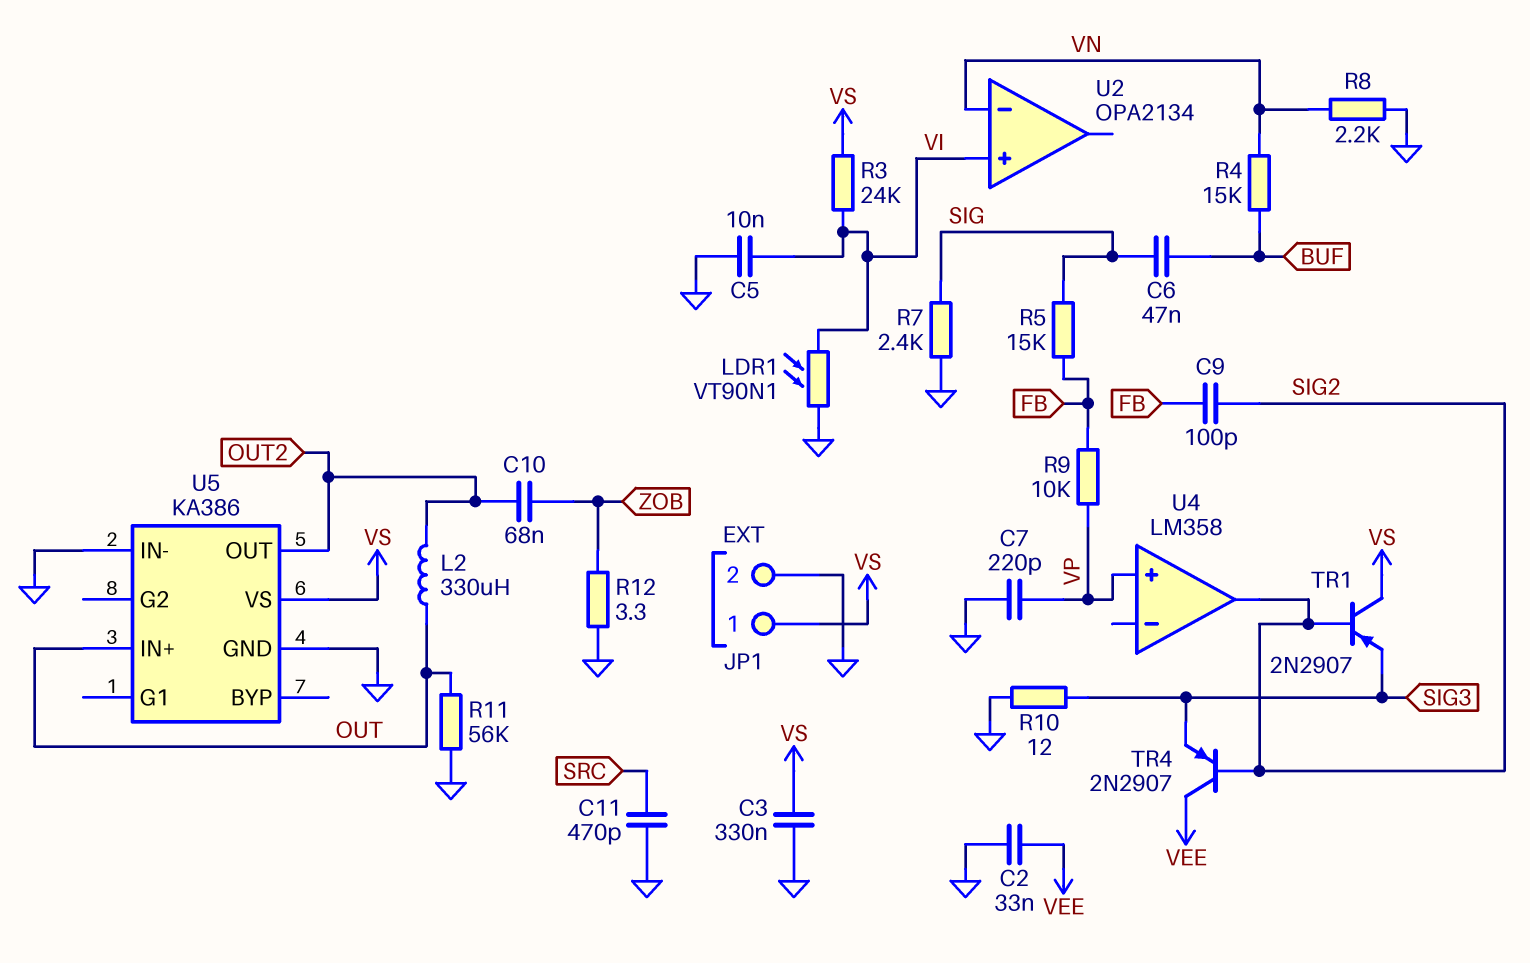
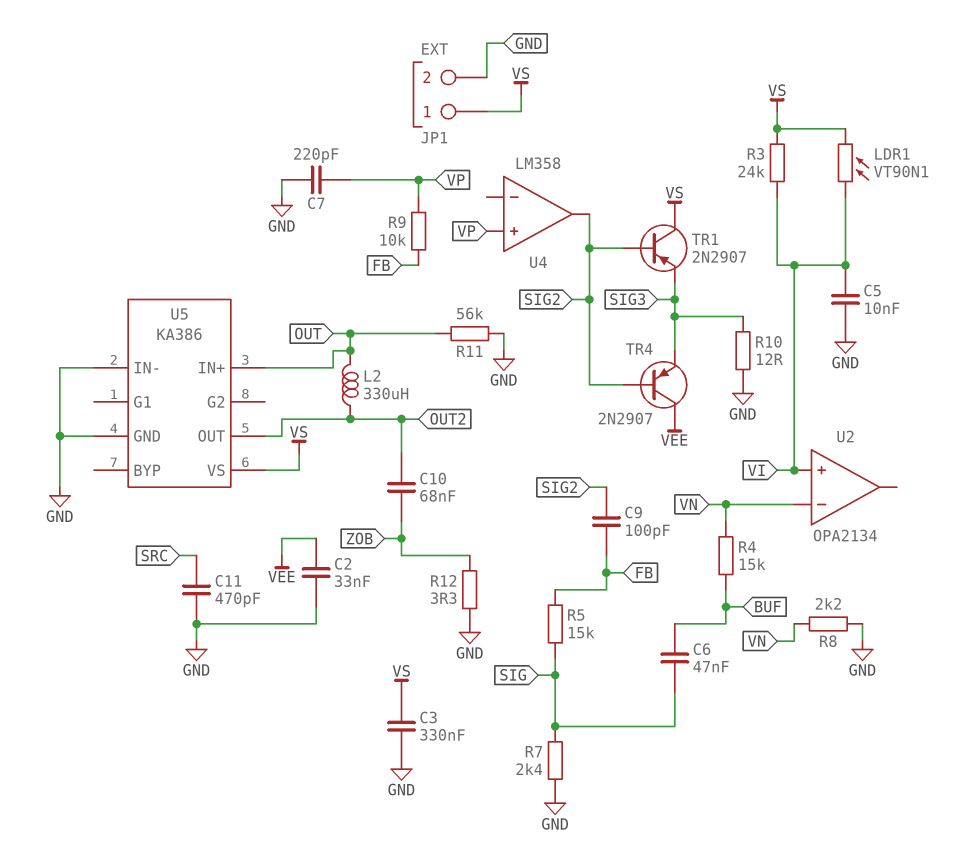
LDR1: VT90N1 (GND, VI) -> VT90N1 (VI, VS)

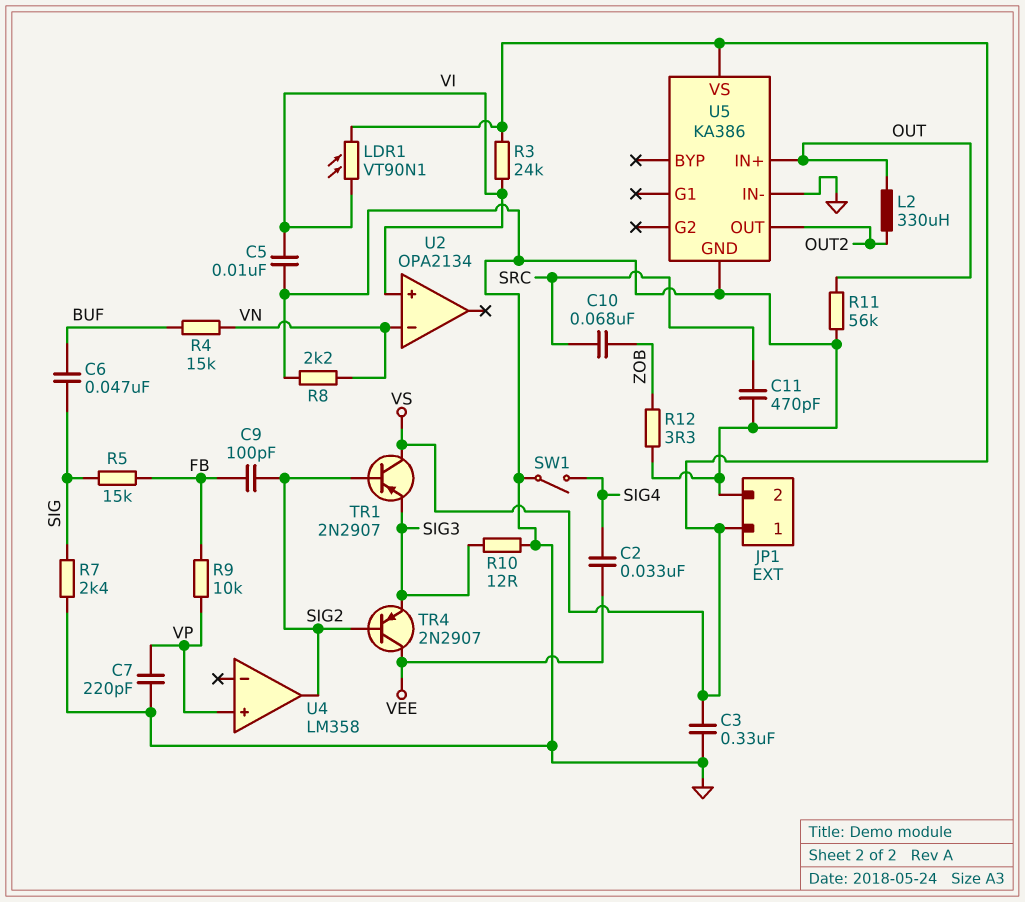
C2: 33nF (GND, VEE) -> 33nF (SIG4, VEE)
C10: 68nF (OUT2, ZOB) -> 68nF (SRC, ZOB)
SW1: none -> switch (GND, SIG4)

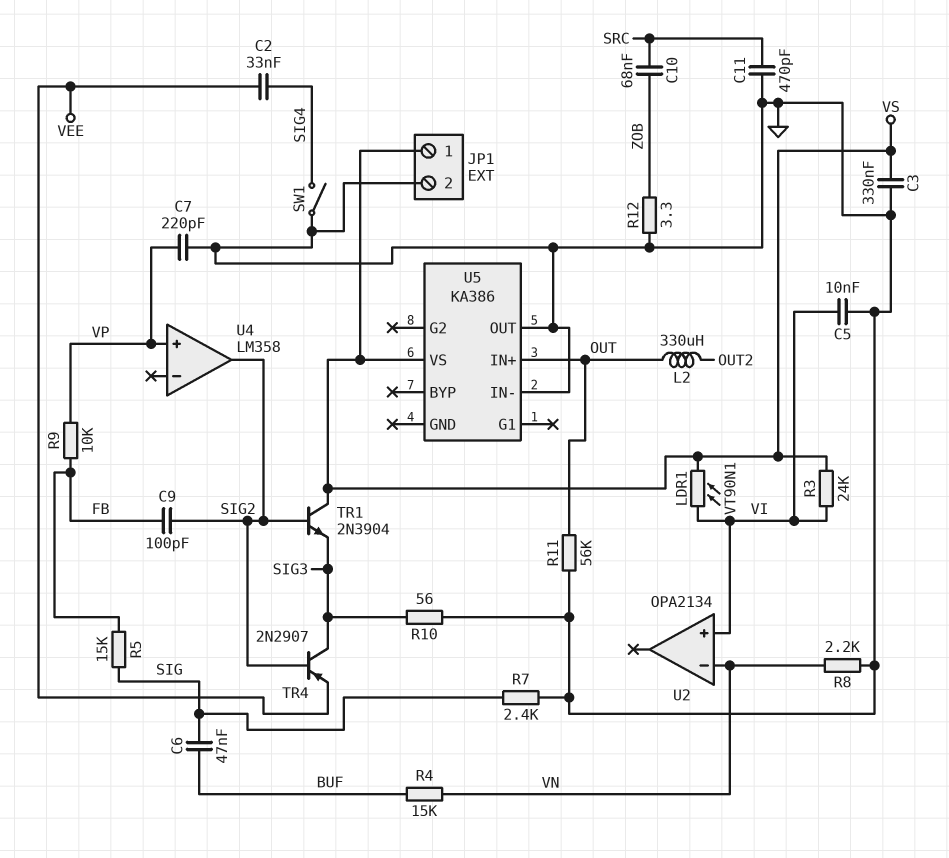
R10: 12 (GND, SIG3) -> 56 (GND, SIG3)
TR1: PNP 2N2907 (B SIG2, C VS, E SIG3) -> NPN 2N3904 (B SIG2, C VS, E SIG3)
TR4: PNP 2N2907 (B SIG2, C VEE, E SIG3) -> PNP 2N2907 (B SIG2, C SIG3, E VEE)
U5 pin GND: GND -> none
U5 pin OUT: OUT2 -> GND

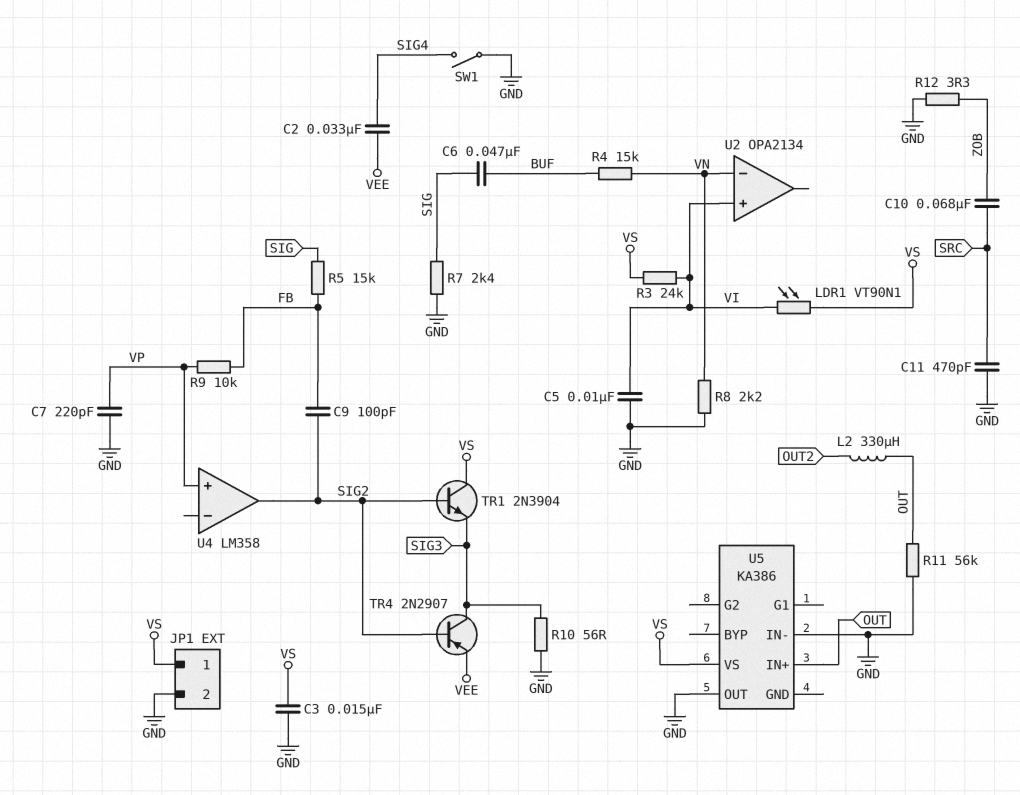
C3: 330nF (GND, VS) -> 15nF (GND, VS)

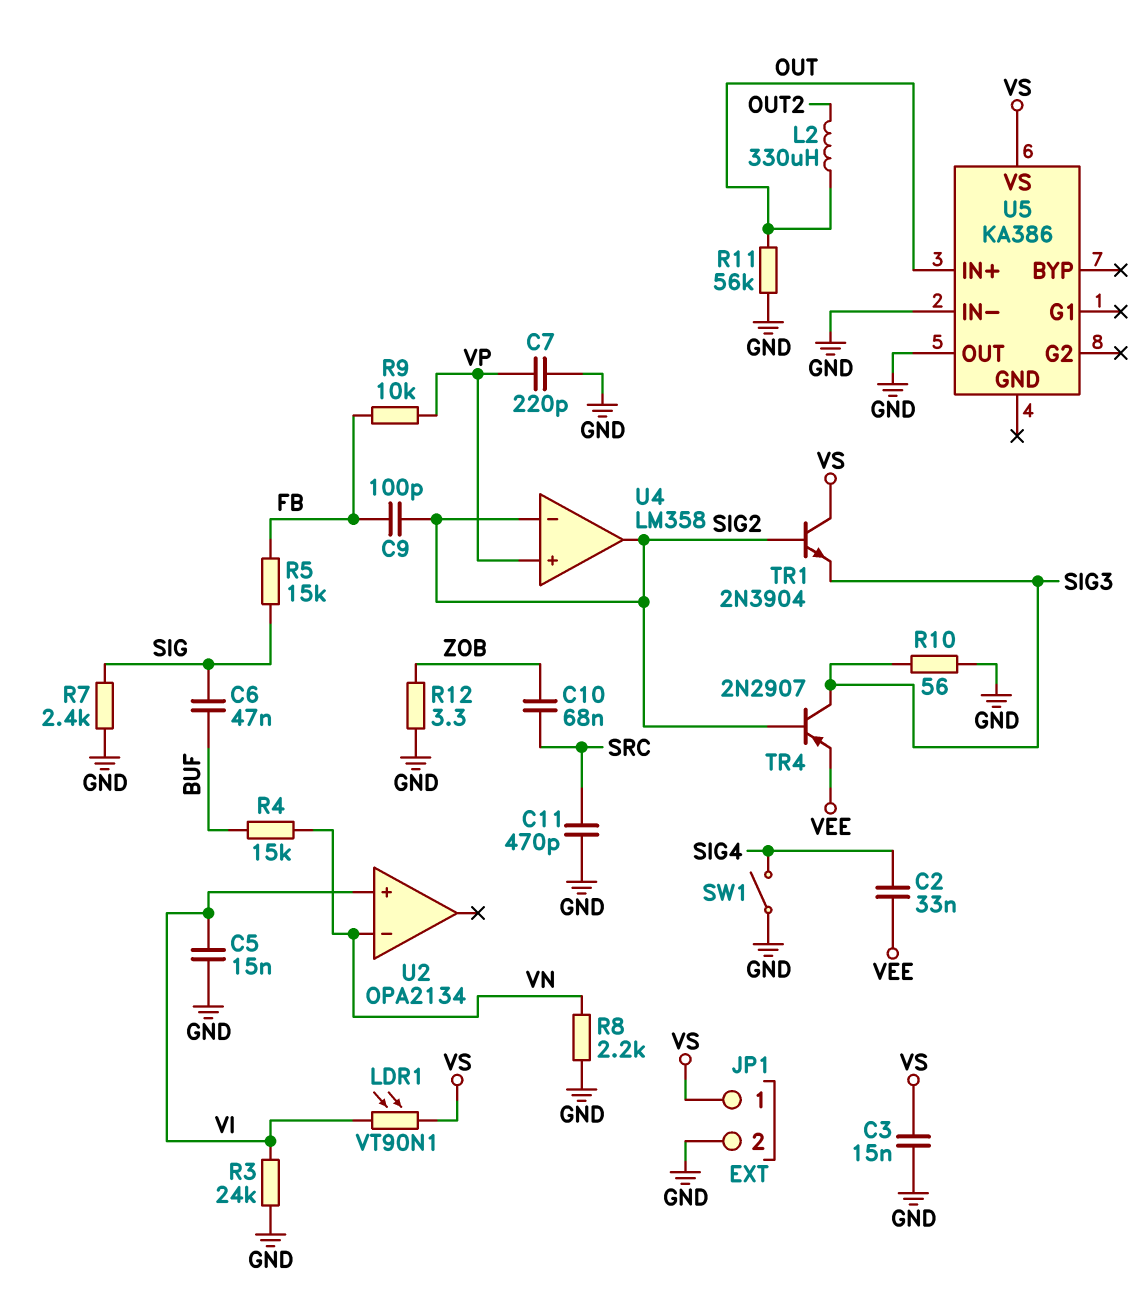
C5: 10nF (GND, VI) -> 15nF (GND, VI)
R3: 24k (VI, VS) -> 24k (GND, VI)
U4 pin in-: none -> SIG2

